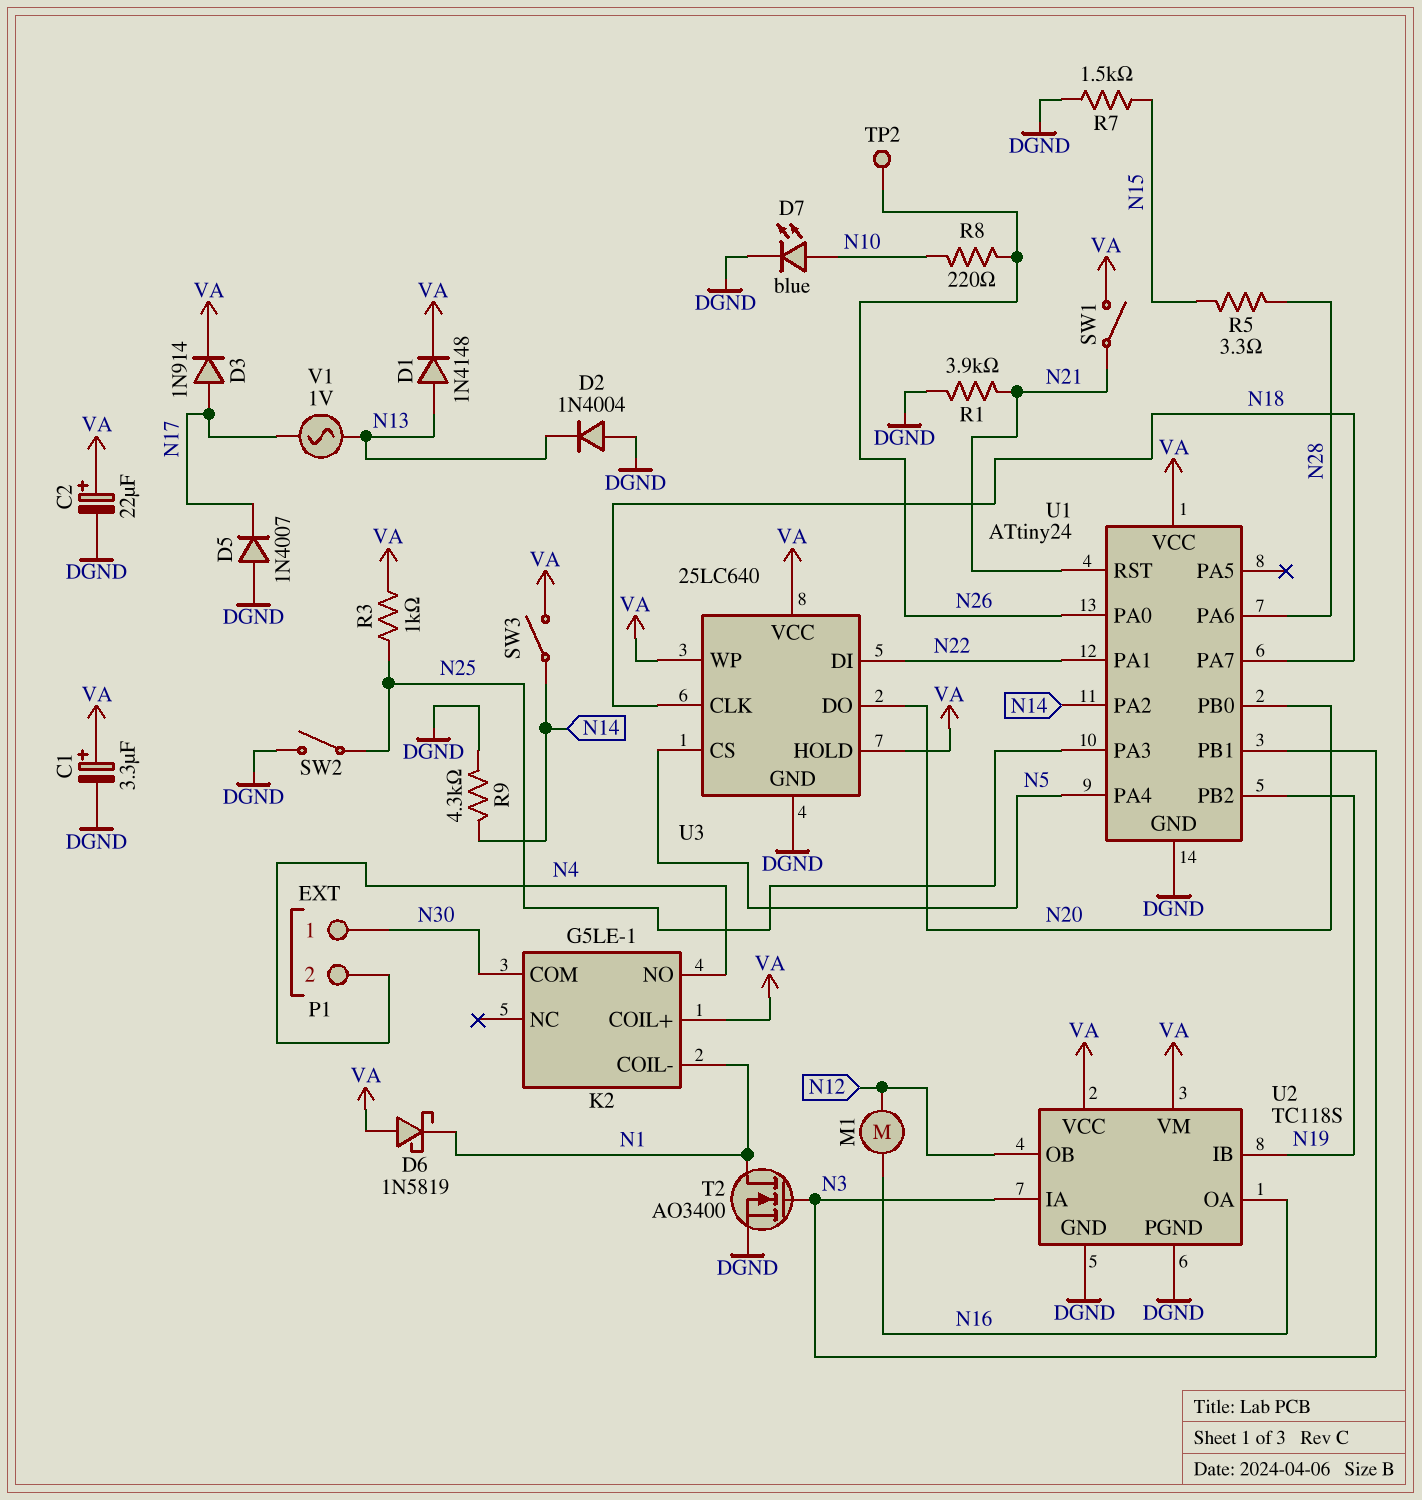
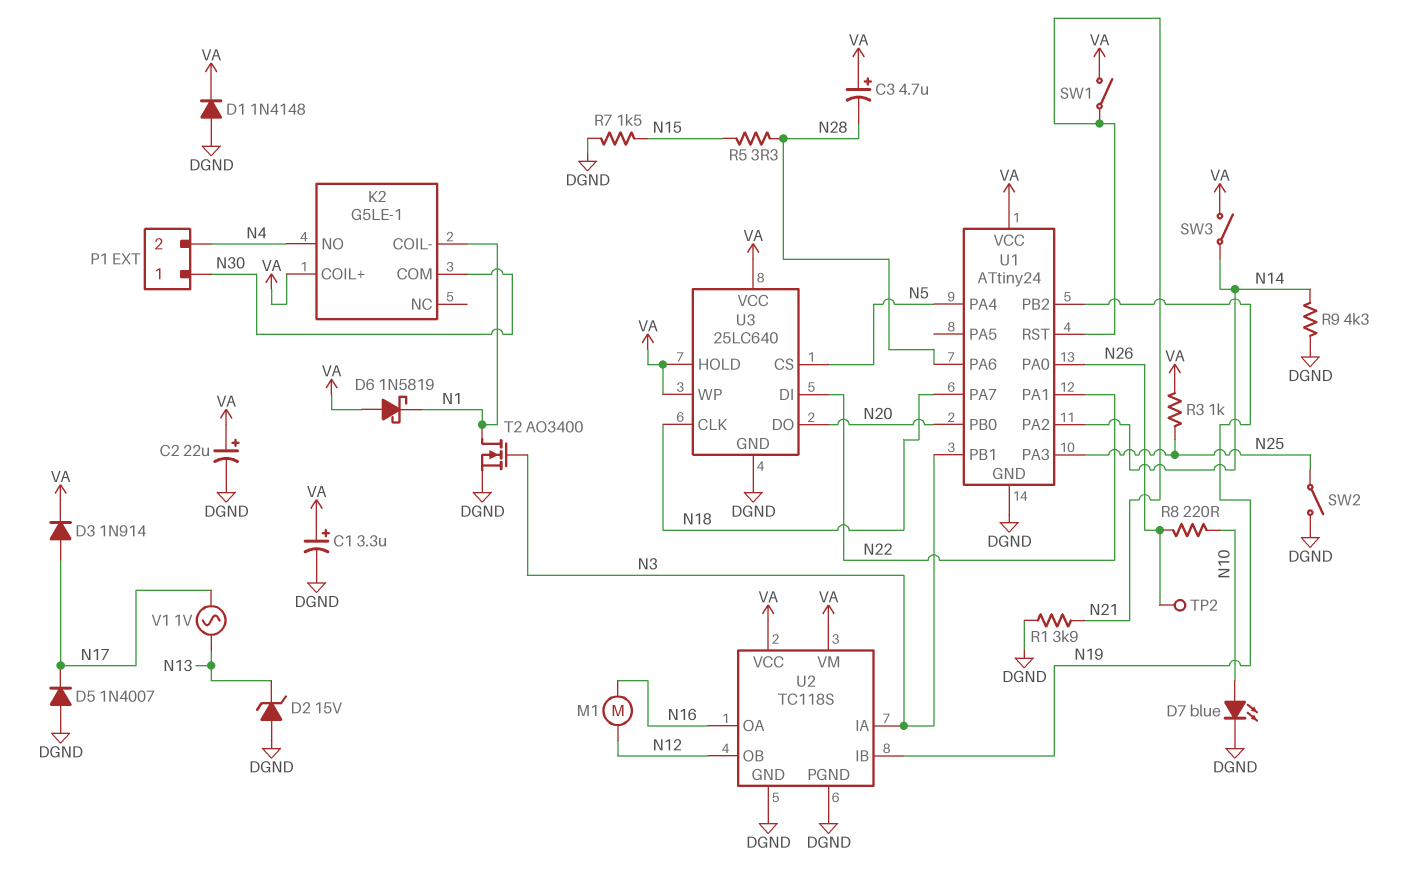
C3: none -> 4.7uF (plus VA, minus N28)
D1: diode 1N4148 (A N13, K VA) -> diode 1N4148 (A DGND, K VA)
D2: diode 1N4004 (A DGND, K N13) -> zener 15V (A DGND, K N13)

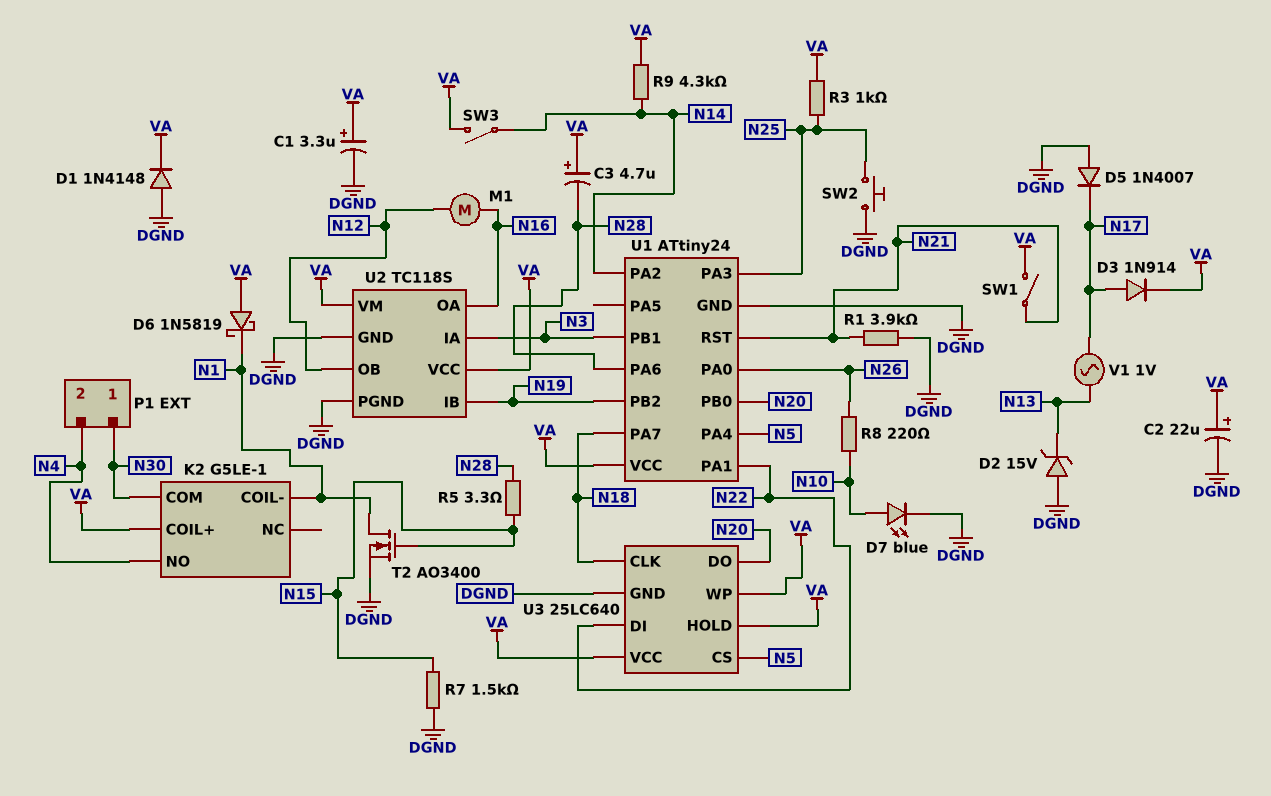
R9: 4.3k (DGND, N14) -> 4.3k (N14, VA)
SW2: switch (DGND, N25) -> button (DGND, N25)
T2: NMOS AO3400 (G N3, D N1, S DGND) -> NMOS AO3400 (G N15, D N1, S DGND)
TP2: test point (N26) -> none

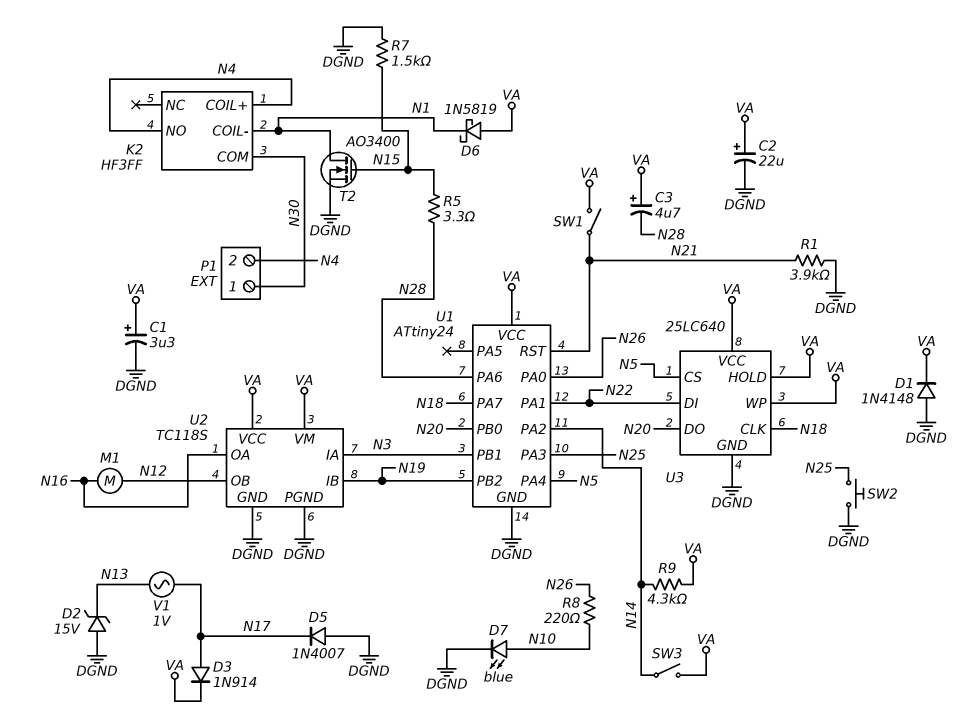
K2: G5LE-1 -> HF3FF
K2 pin COIL+: VA -> N4
R3: 1k (N25, VA) -> none

